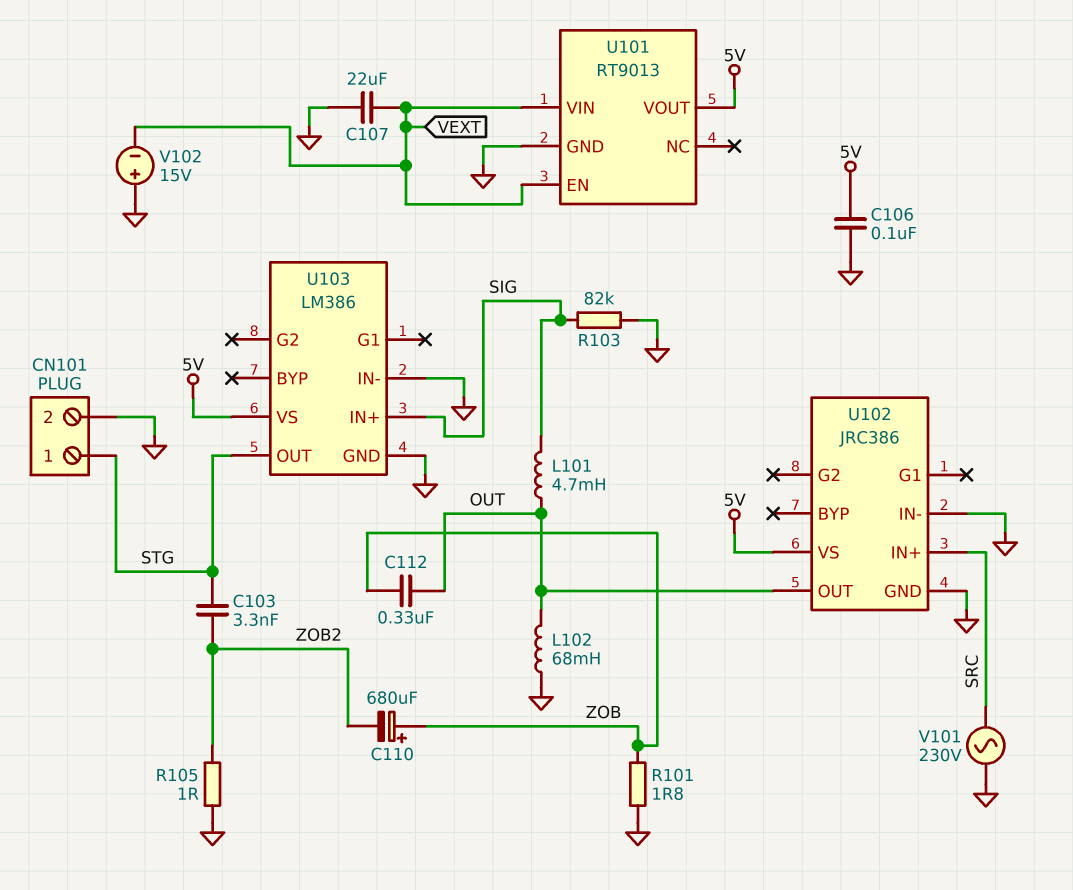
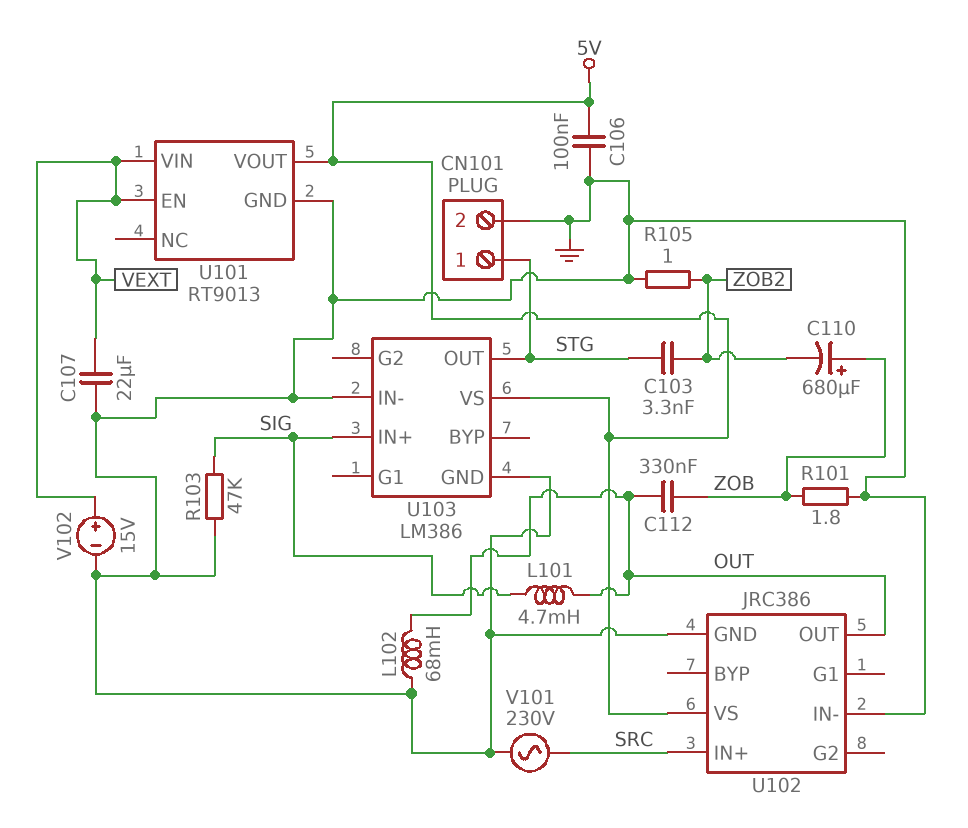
R103: 82k (GND, SIG) -> 47k (GND, SIG)
V102: 15V (plus GND, minus VEXT) -> 15V (plus VEXT, minus GND)

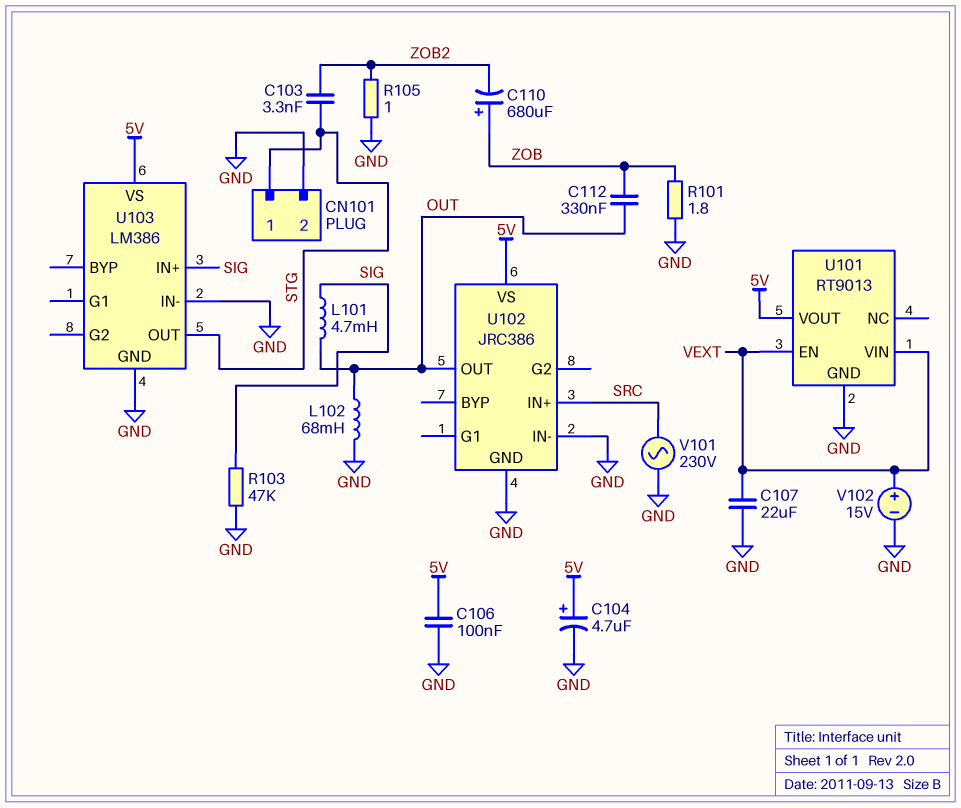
C104: none -> 4.7uF (plus 5V, minus GND)

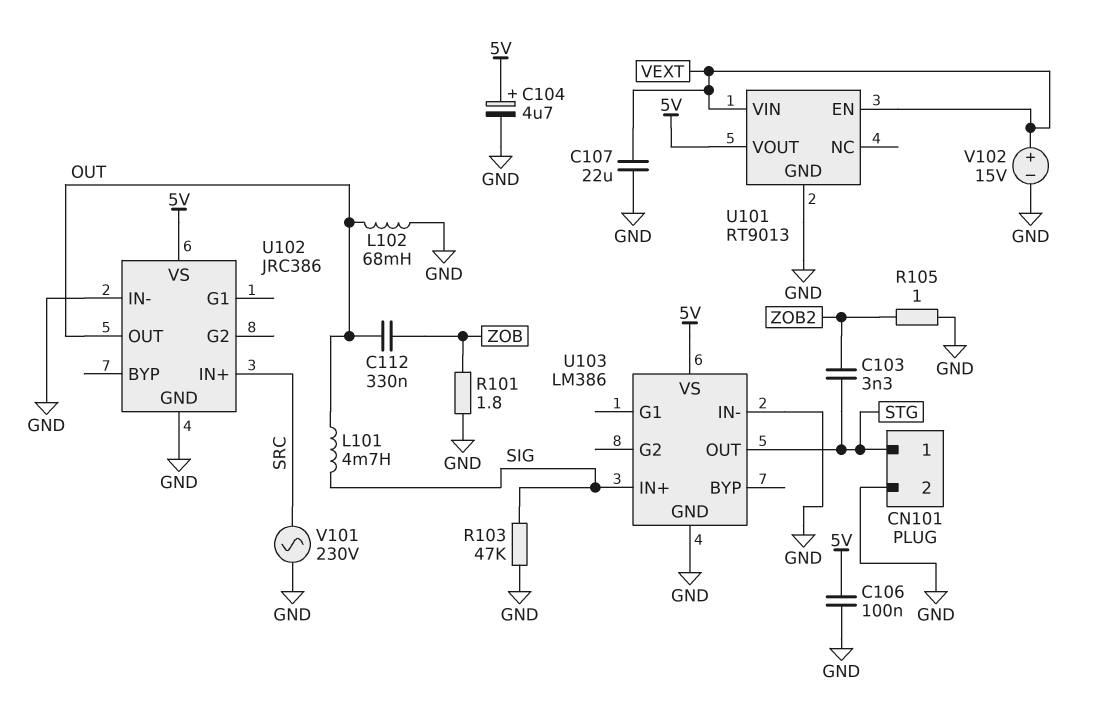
C110: 680uF (plus ZOB, minus ZOB2) -> none

